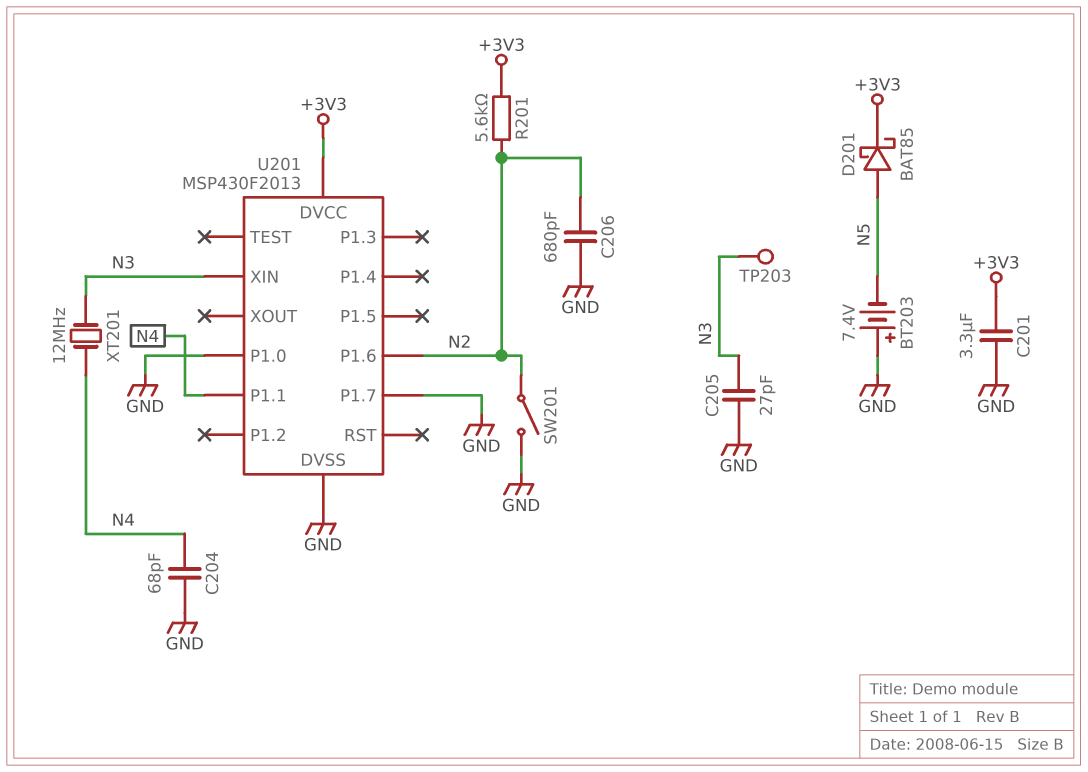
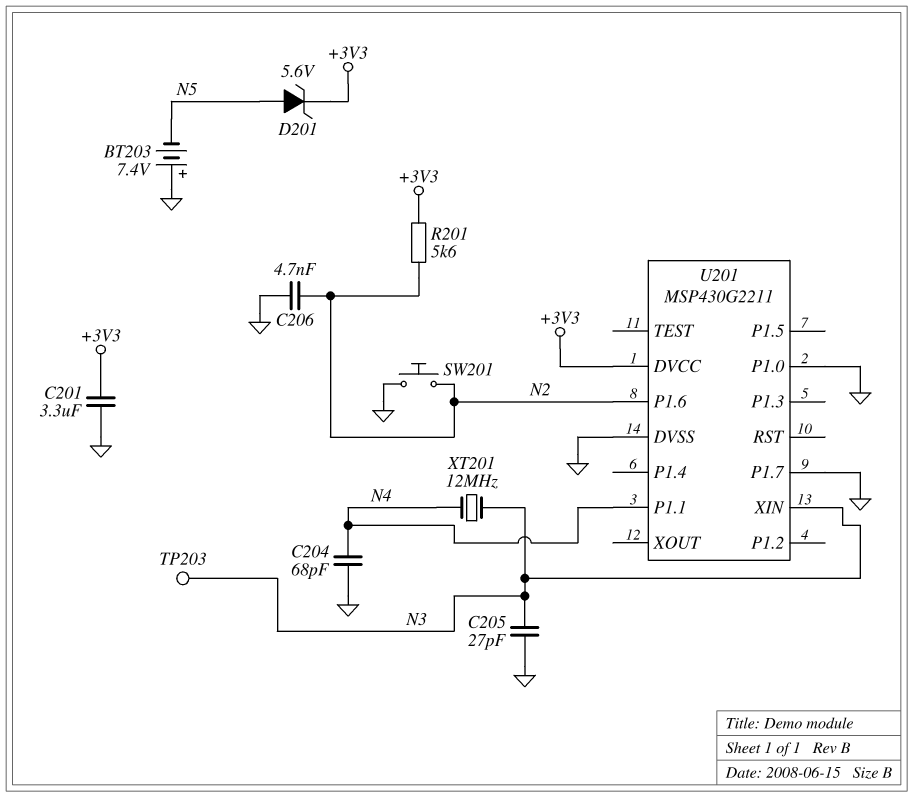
C206: 680pF (GND, N2) -> 4.7nF (GND, N2)
D201: schottky BAT85 (A N5, K +3V3) -> zener 5.6V (A N5, K +3V3)
SW201: switch (GND, N2) -> button (GND, N2)
U201: MSP430F2013 -> MSP430G2211

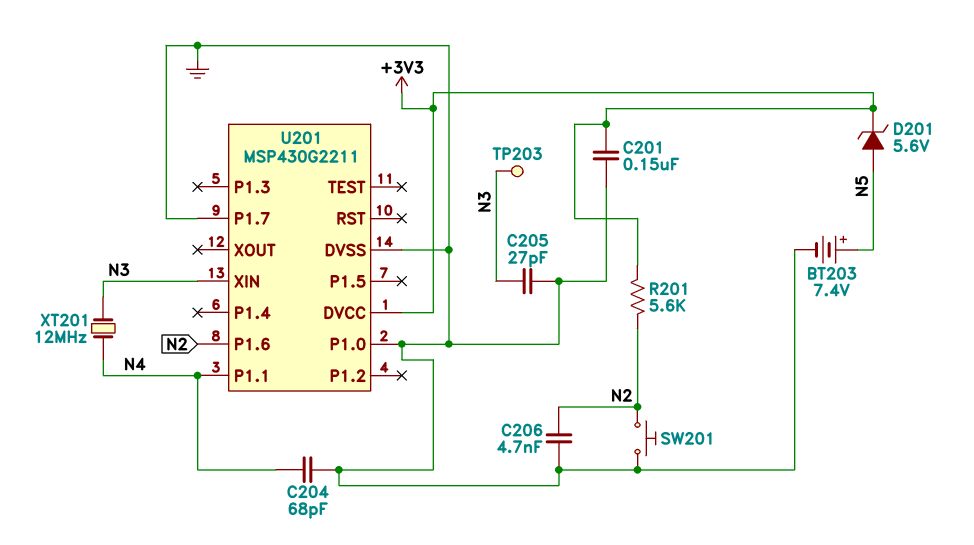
BT203: 7.4V (plus GND, minus N5) -> 7.4V (plus N5, minus GND)
C201: 3.3uF (+3V3, GND) -> 150nF (+3V3, GND)

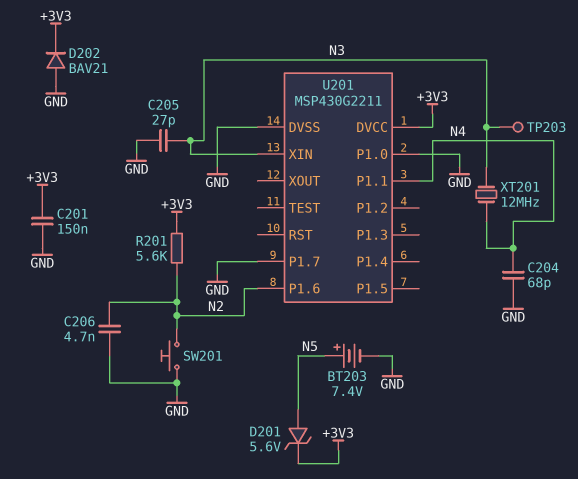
D202: none -> diode BAV21 (A GND, K +3V3)

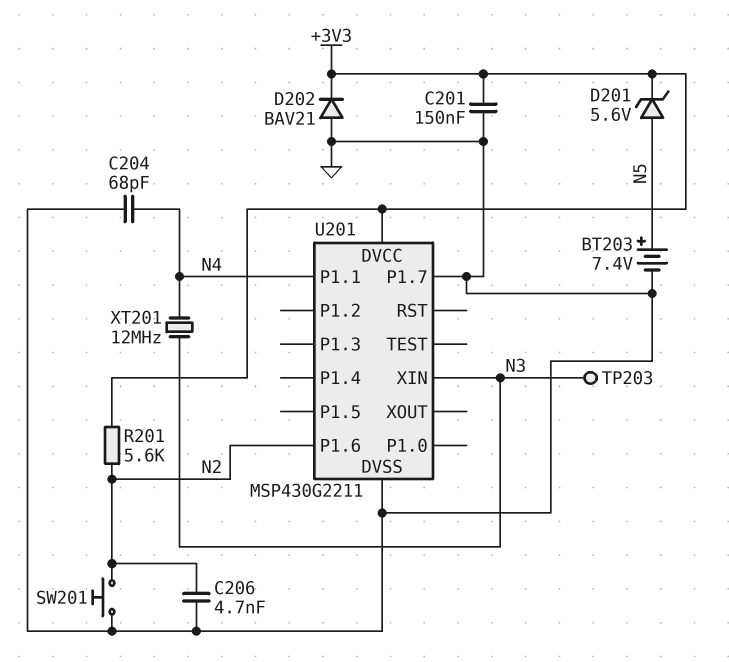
C205: 27pF (GND, N3) -> none
U201 pin P1.0: GND -> none

